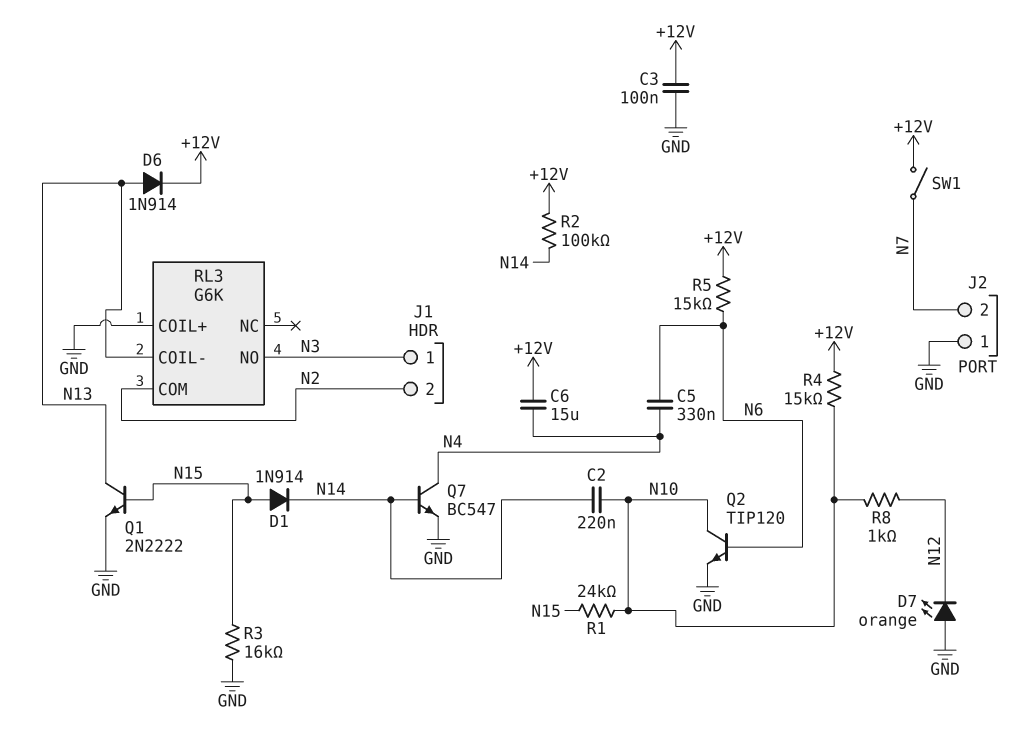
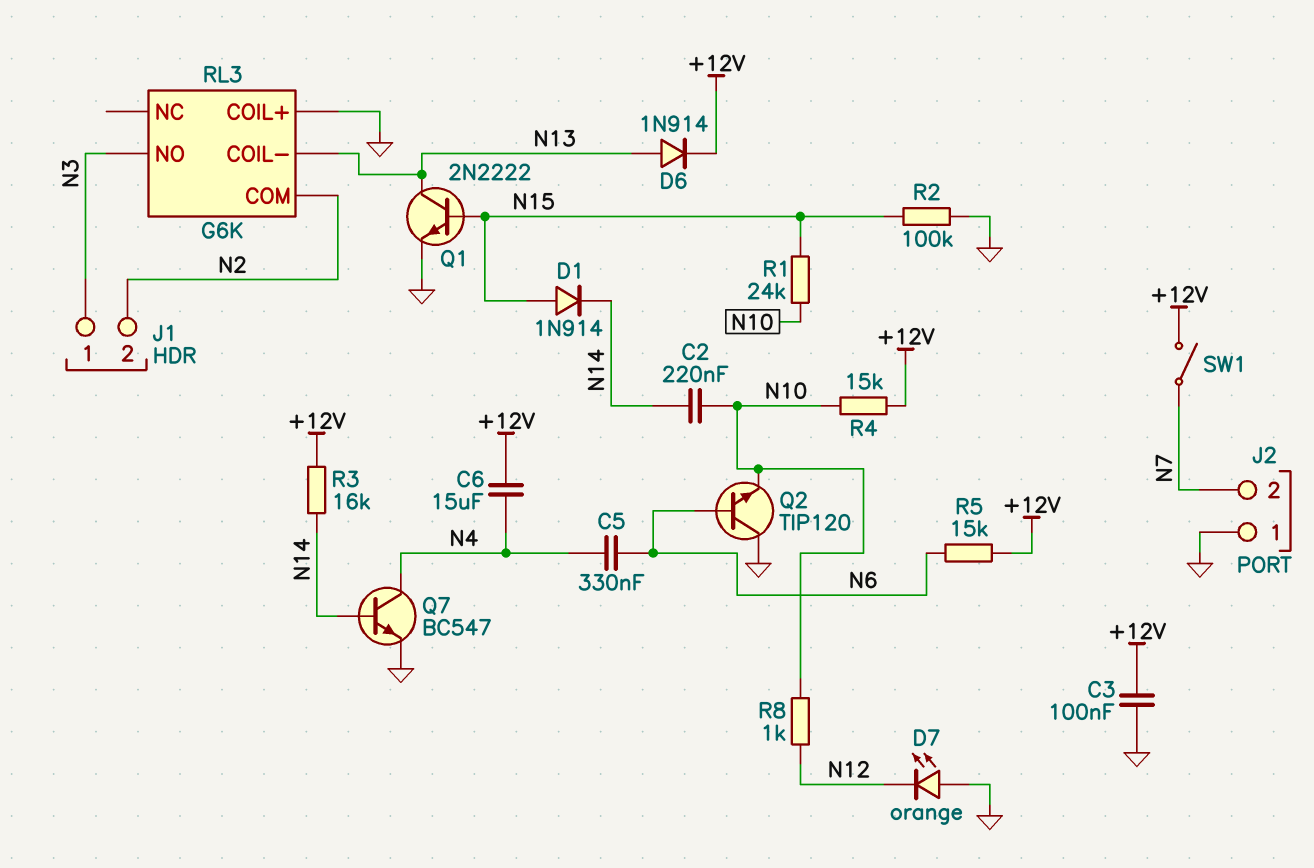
Q2: NPN TIP120 (B N6, C N10, E GND) -> NPN TIP120 (B N6, C GND, E N10)
R2: 100k (+12V, N14) -> 100k (GND, N15)
R3: 16k (GND, N15) -> 16k (+12V, N14)

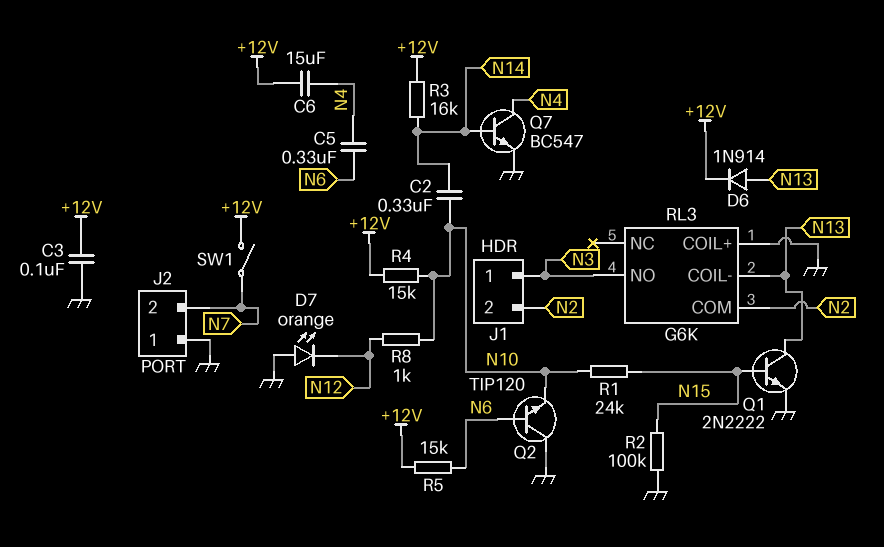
C2: 220nF (N10, N14) -> 330nF (N10, N14)
D1: diode 1N914 (A N15, K N14) -> none

